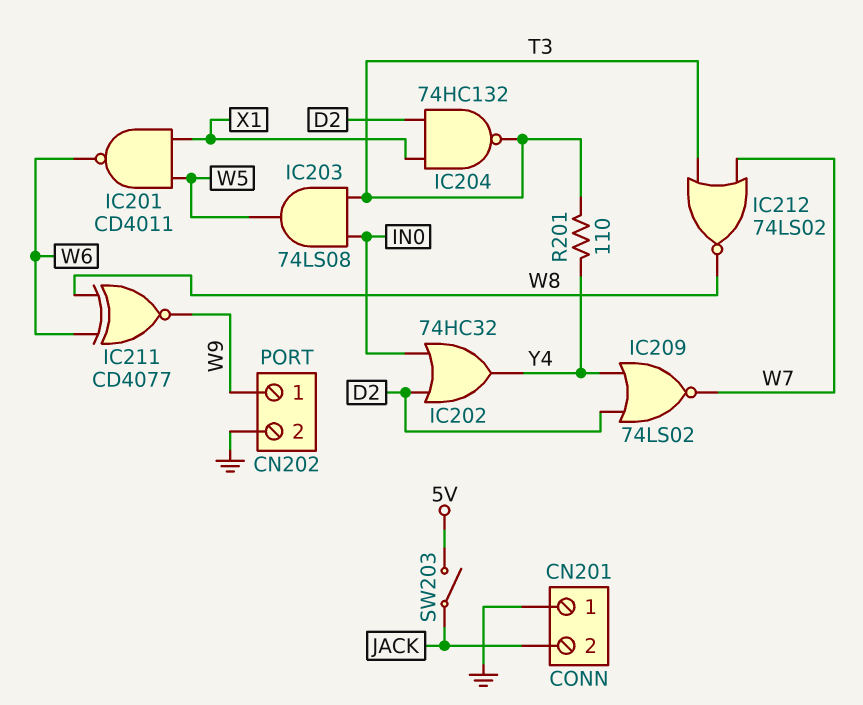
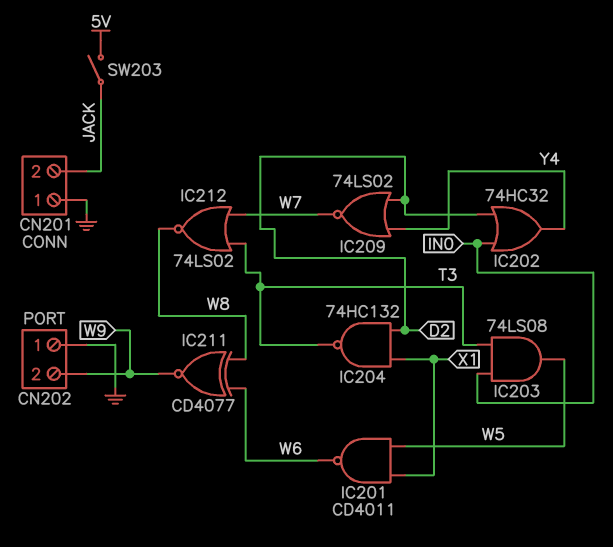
CN202 pin 1: W9 -> GND
CN202 pin 2: GND -> W9
R201: 110 (T3, Y4) -> none

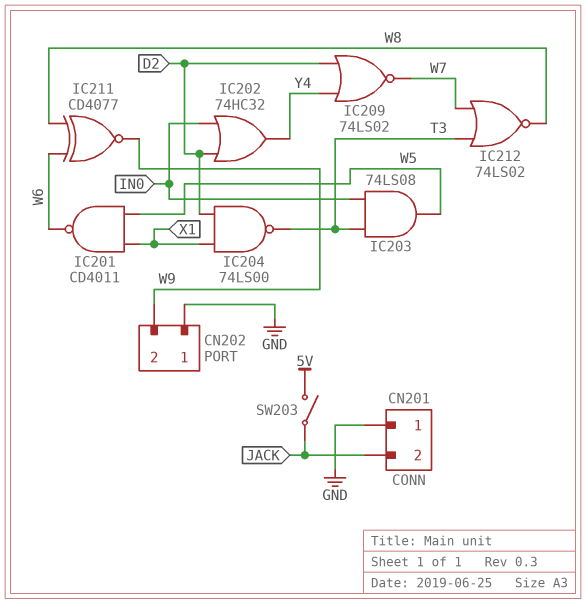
IC204: NAND 74HC132 (in D2, in X1, out T3) -> NAND 74LS00 (in D2, in X1, out T3)

